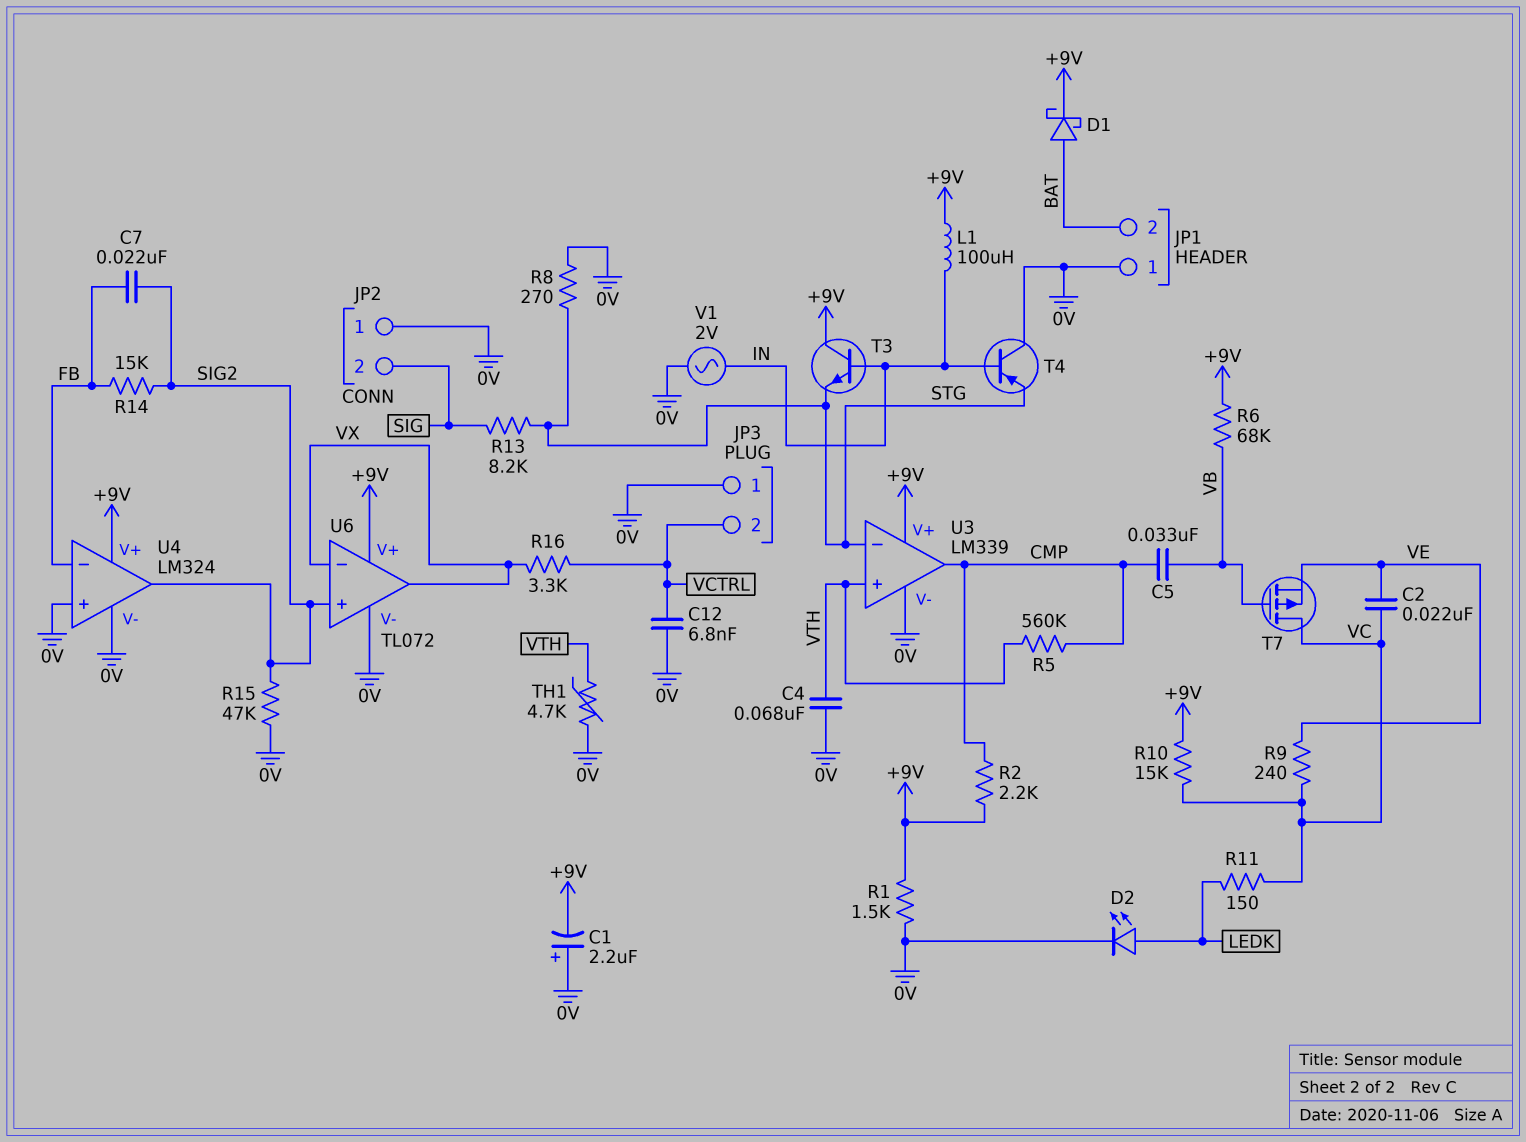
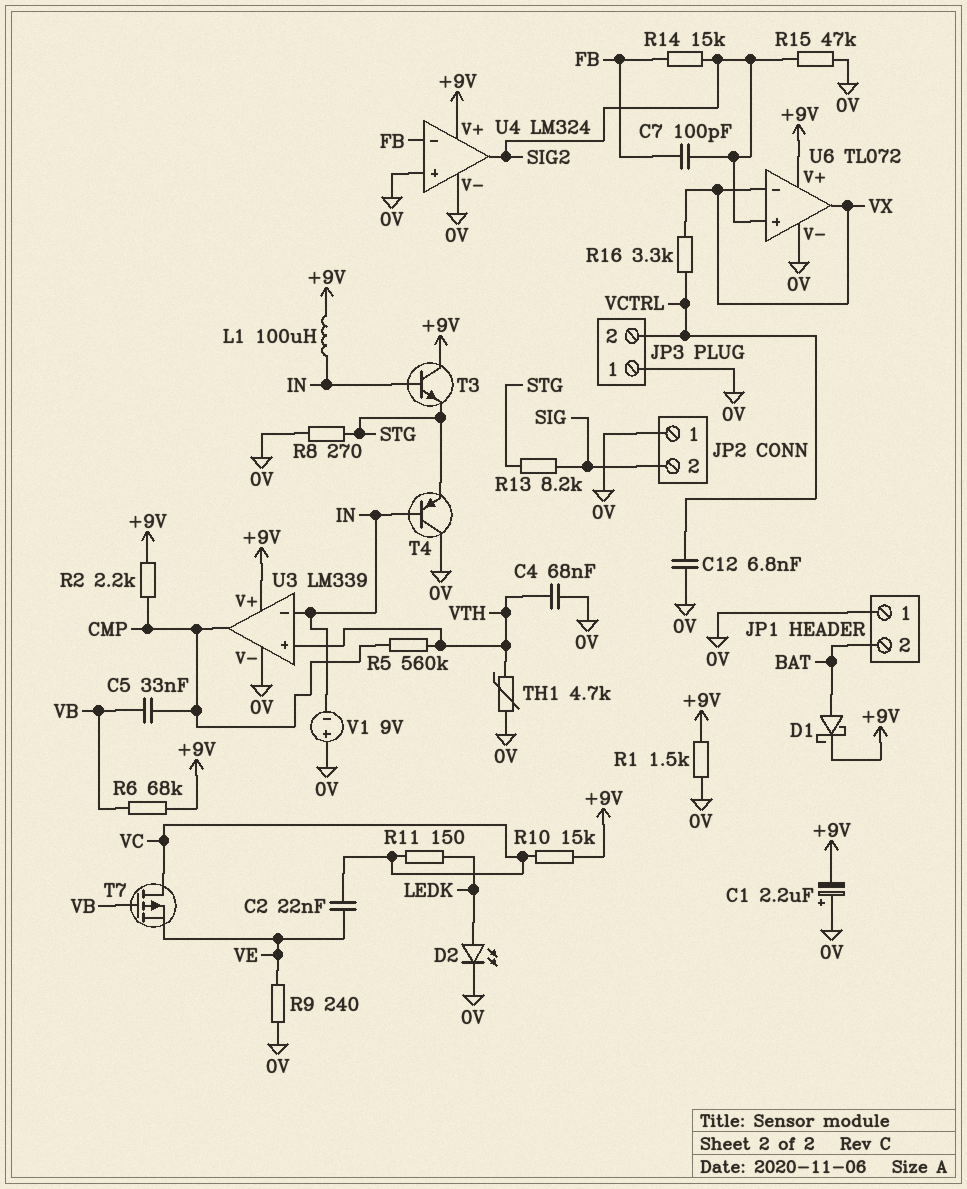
C7: 22nF (FB, SIG2) -> 100pF (FB, SIG2)
R9: 240 (VC, VE) -> 240 (0V, VE)
U3 pin in-: STG -> IN
V1: AC 2V (0V, IN) -> 9V (plus 0V, minus IN)

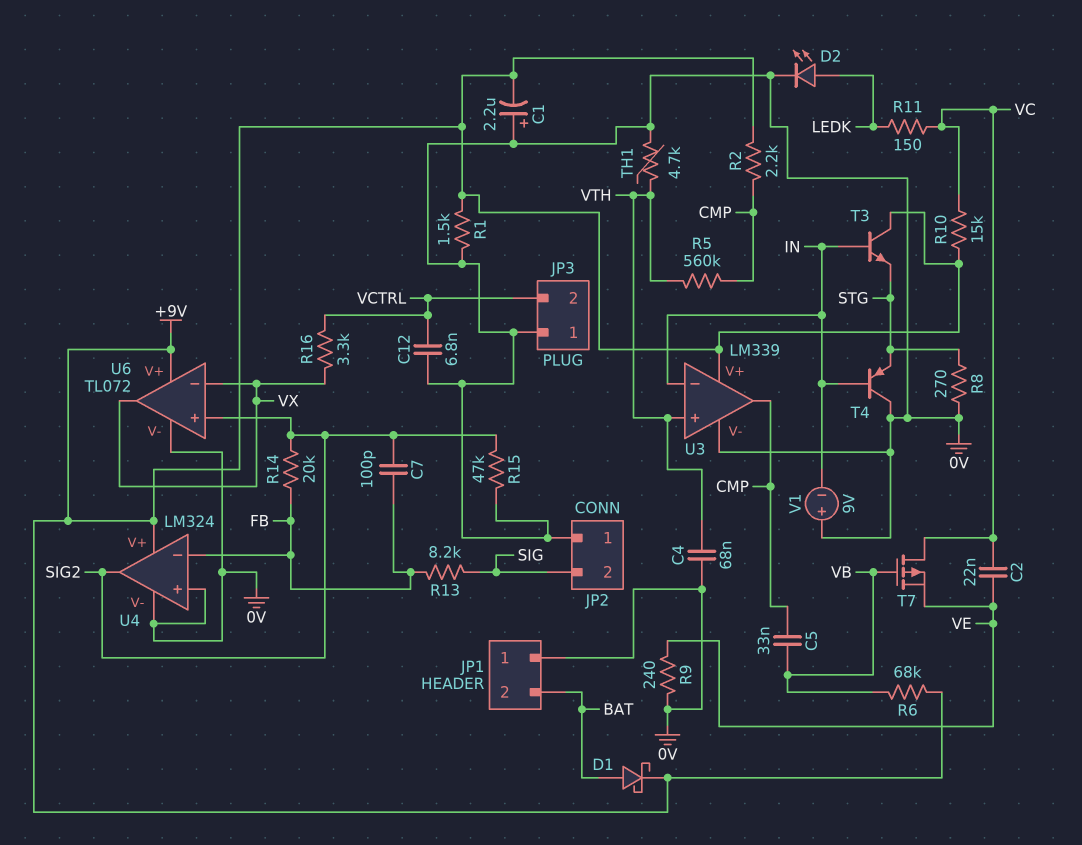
L1: 100uH (+9V, IN) -> none
R13: 8.2k (SIG, STG) -> 8.2k (FB, SIG)
R14: 15k (FB, SIG2) -> 20k (FB, SIG2)

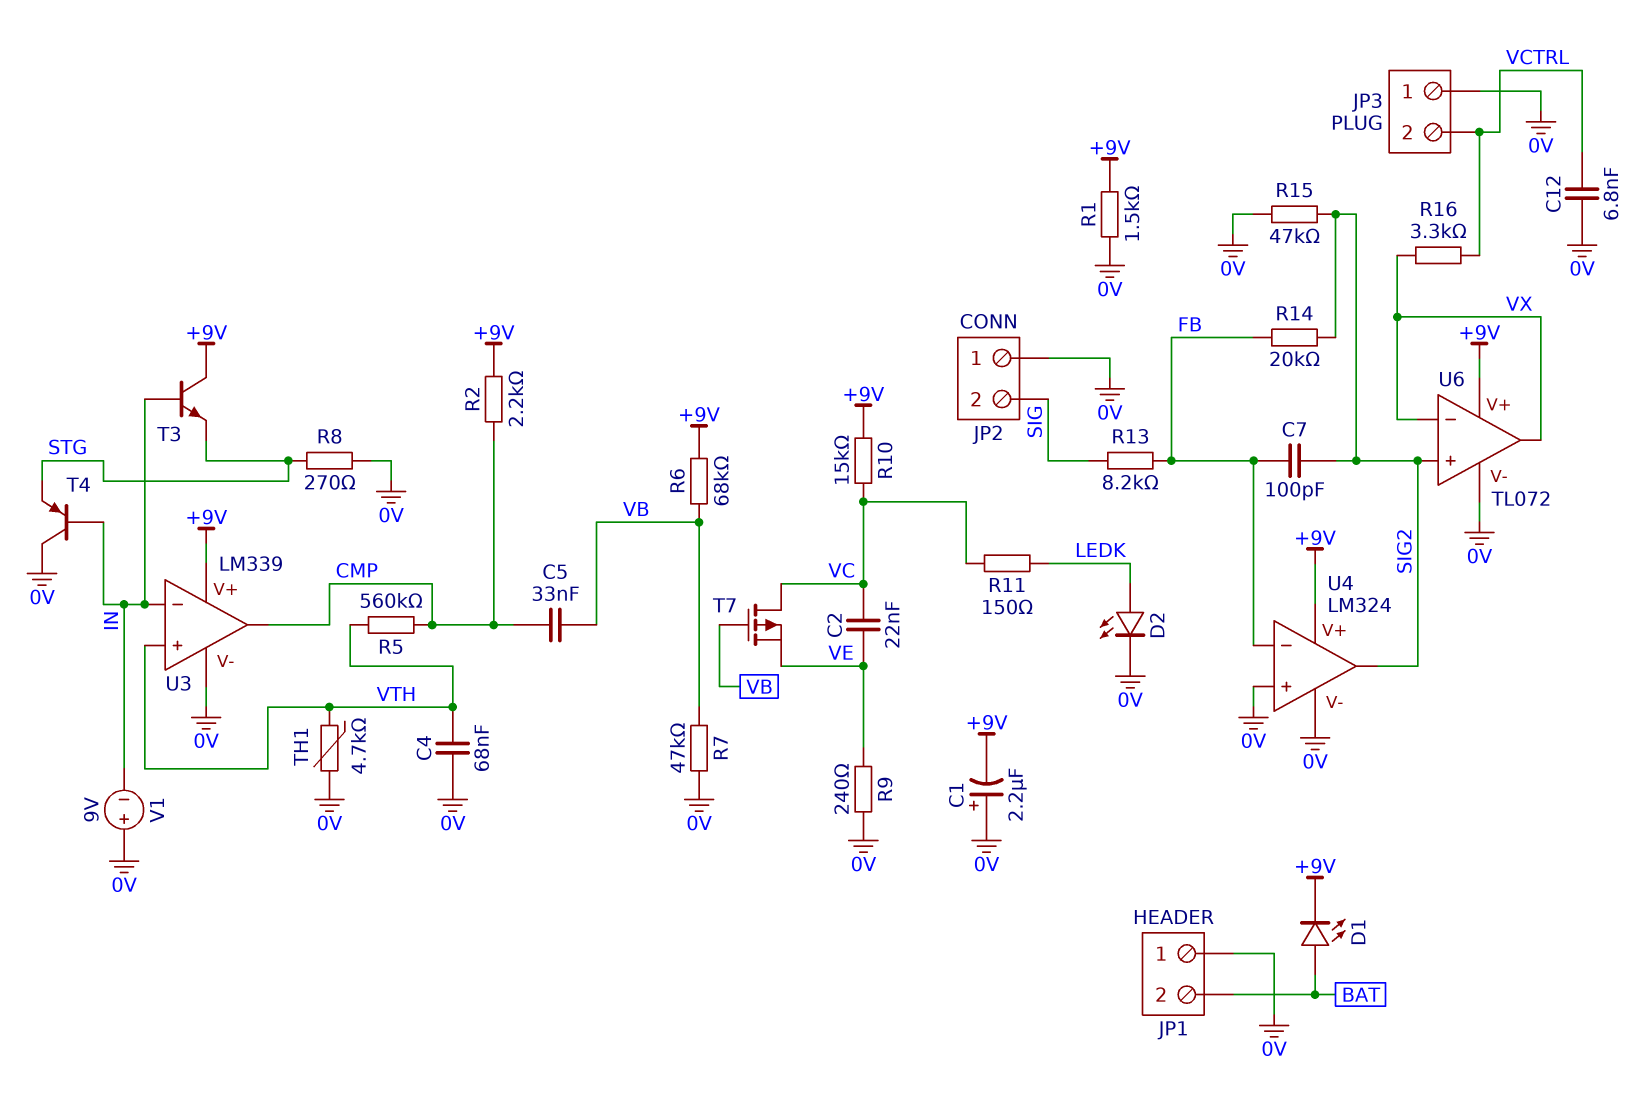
D1: schottky (A BAT, K +9V) -> LED (A BAT, K +9V)
R7: none -> 47k (0V, VB)

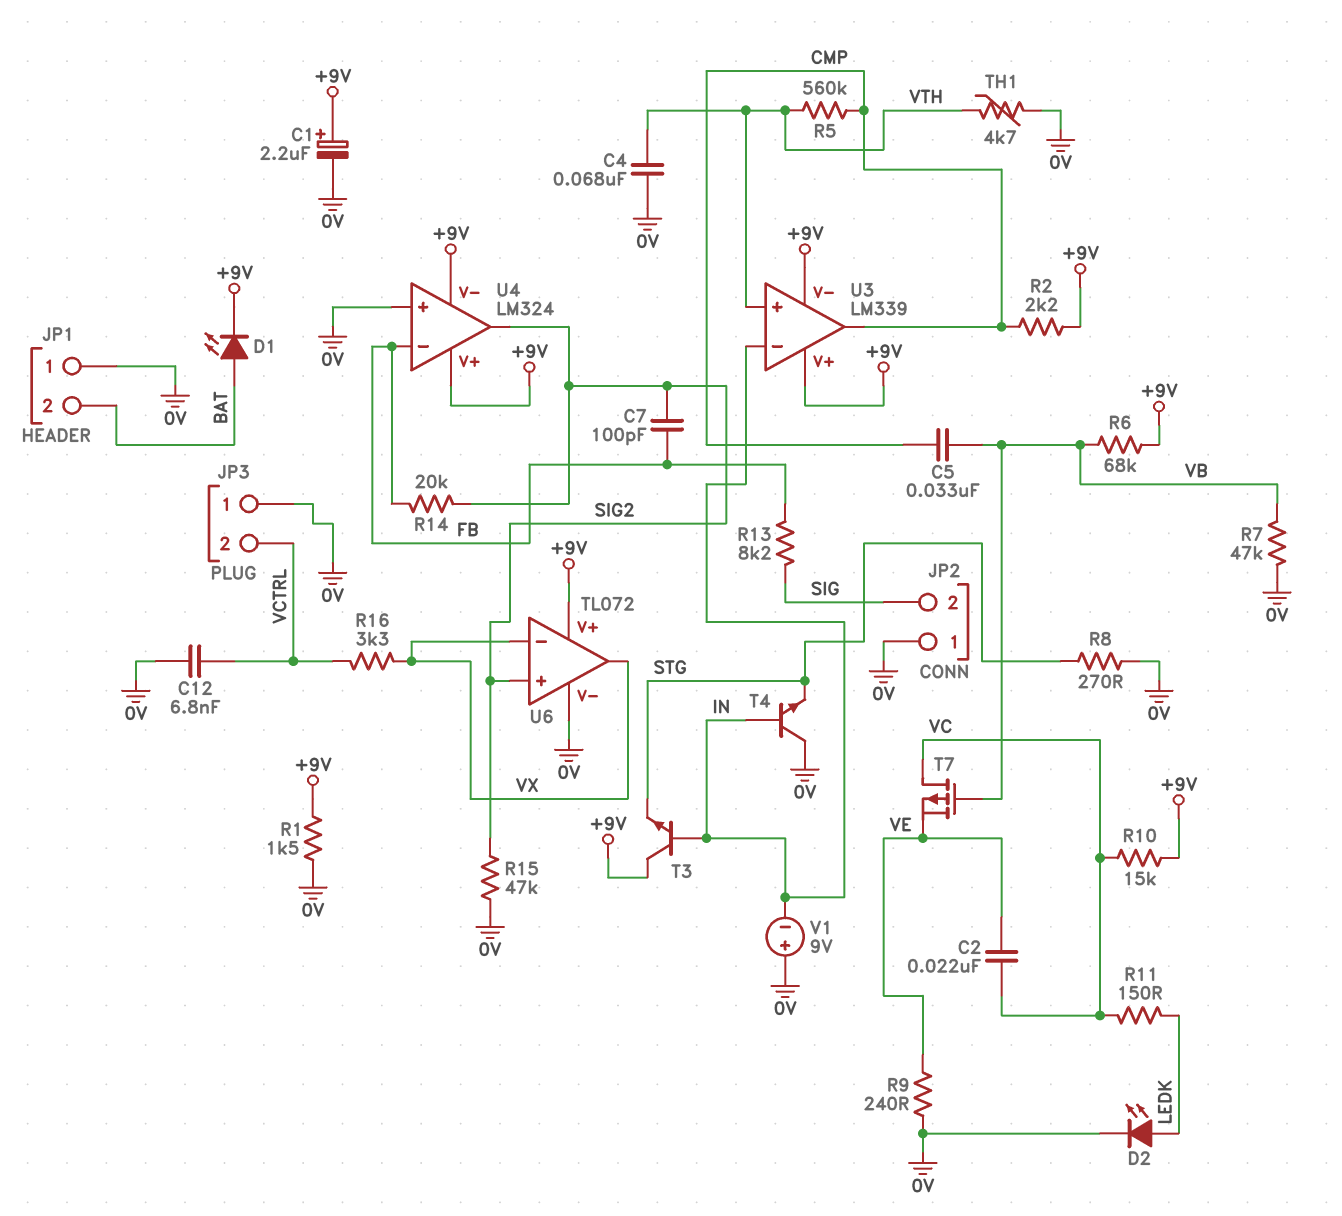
C1: 2.2uF (plus 0V, minus +9V) -> 2.2uF (plus +9V, minus 0V)
T4: PNP (B IN, C 0V, E STG) -> NPN (B IN, C 0V, E STG)
U3 pin V-: 0V -> +9V
U4 pin V-: 0V -> +9V

